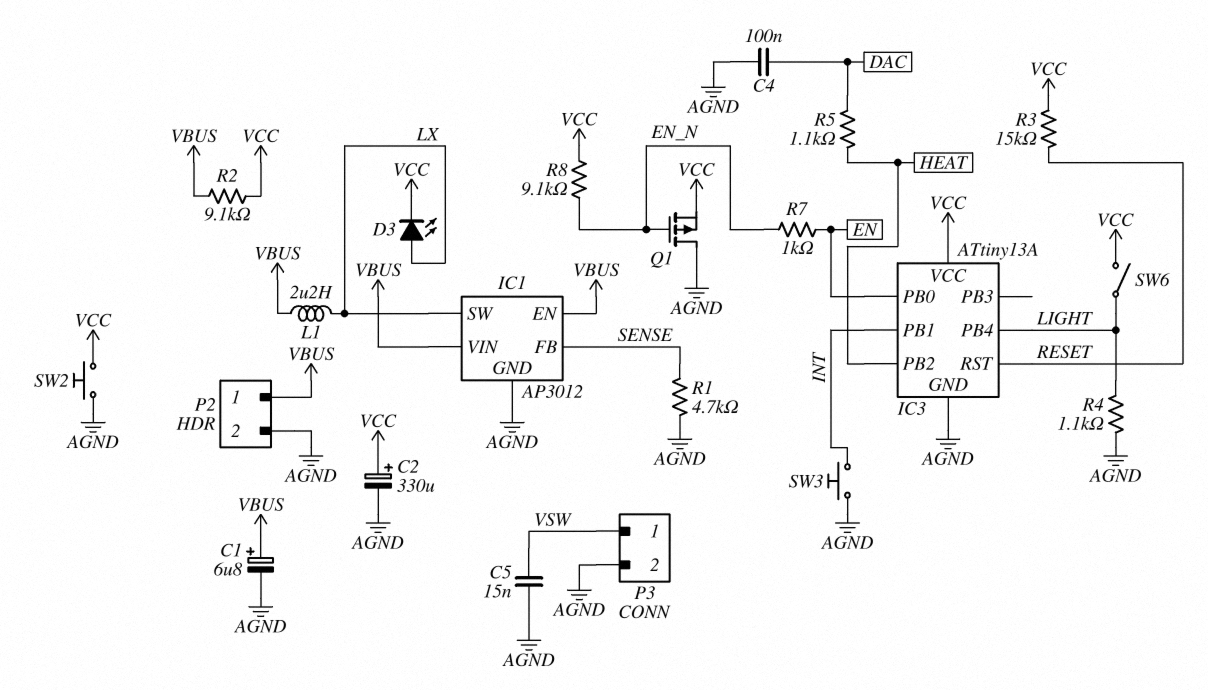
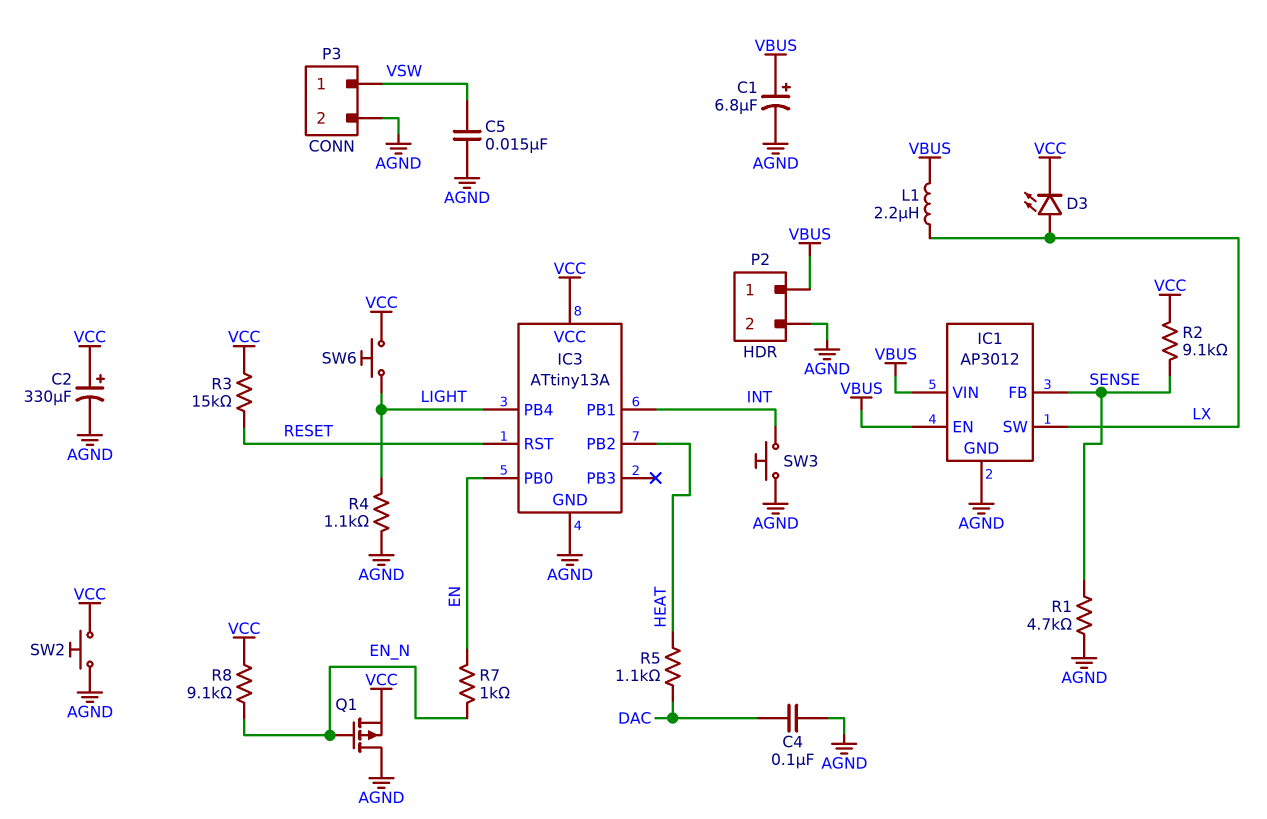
R2: 9.1k (VBUS, VCC) -> 9.1k (SENSE, VCC)
SW6: switch (LIGHT, VCC) -> button (LIGHT, VCC)

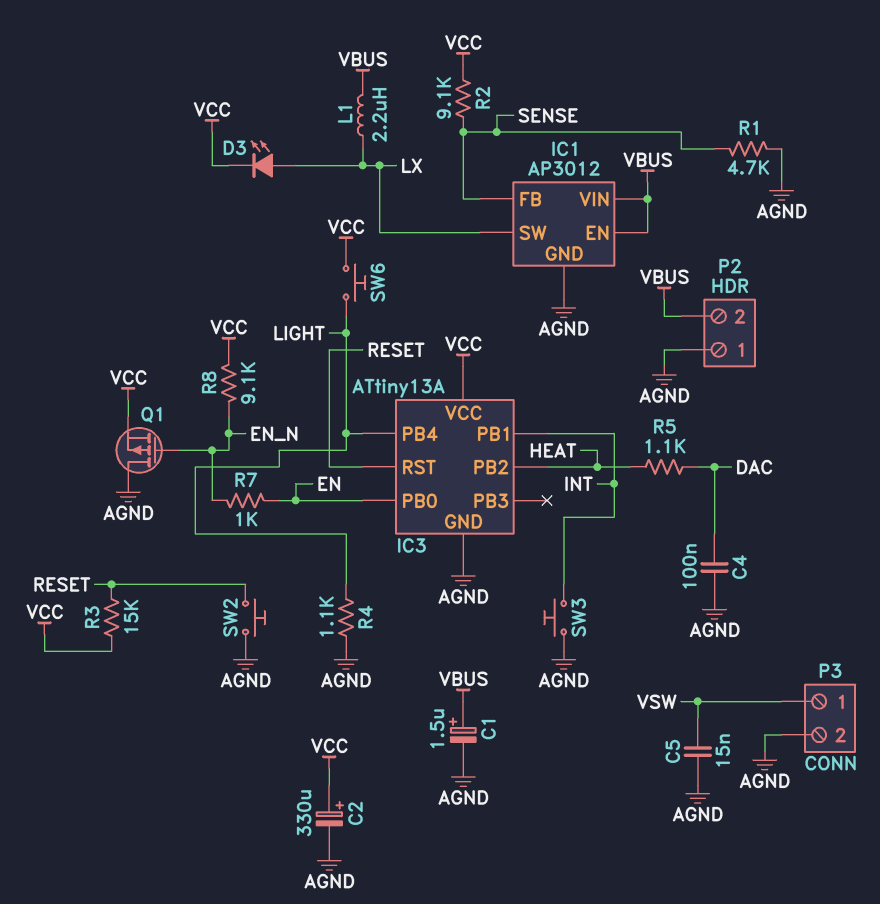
C1: 6.8uF (plus VBUS, minus AGND) -> 1.5uF (plus VBUS, minus AGND)
P2 pin 1: VBUS -> AGND
P2 pin 2: AGND -> VBUS
SW2: button (AGND, VCC) -> button (AGND, RESET)

